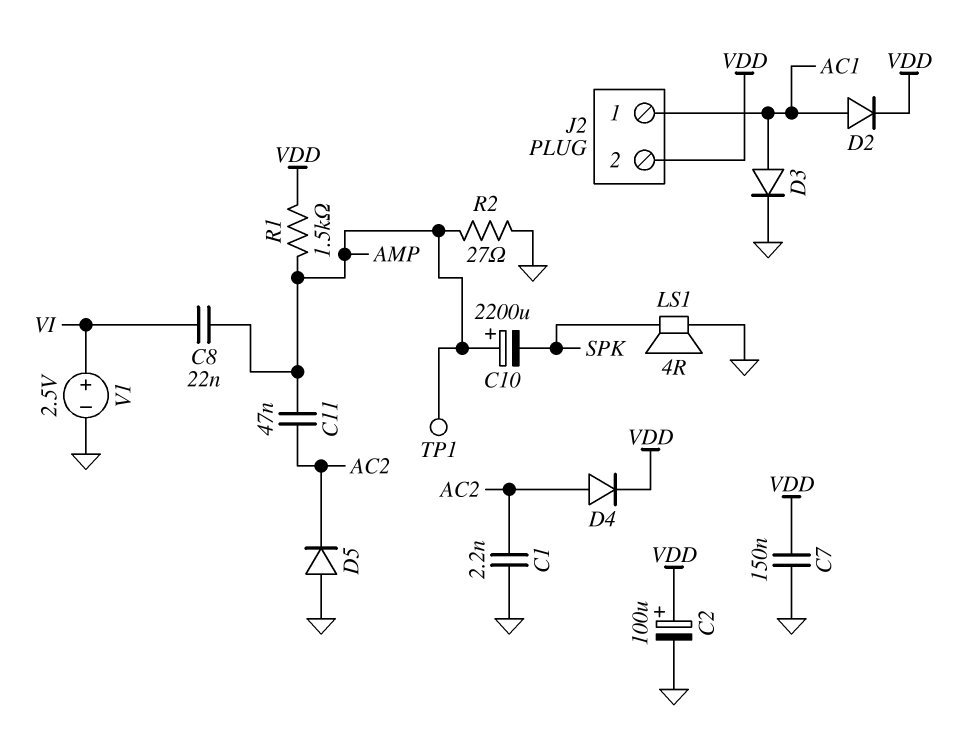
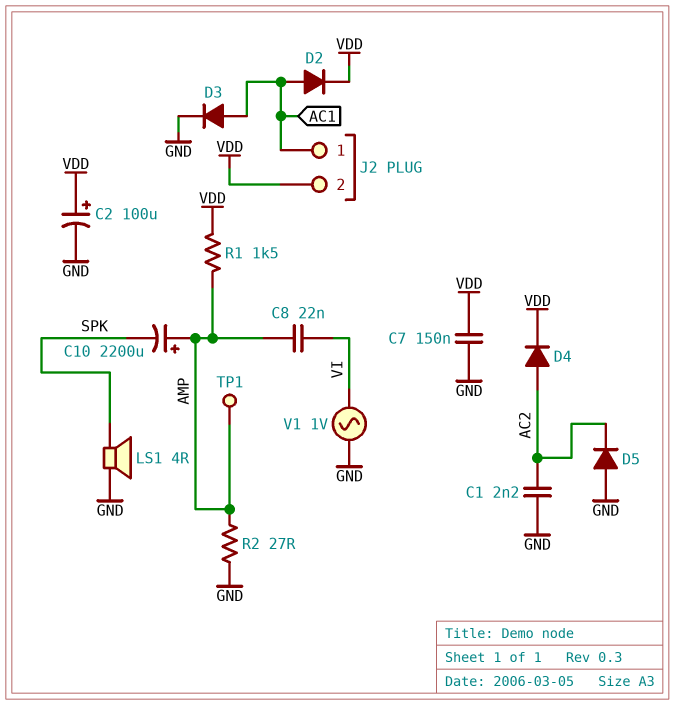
C11: 47nF (AC2, AMP) -> none
V1: 2.5V (plus VI, minus GND) -> AC 1V (GND, VI)

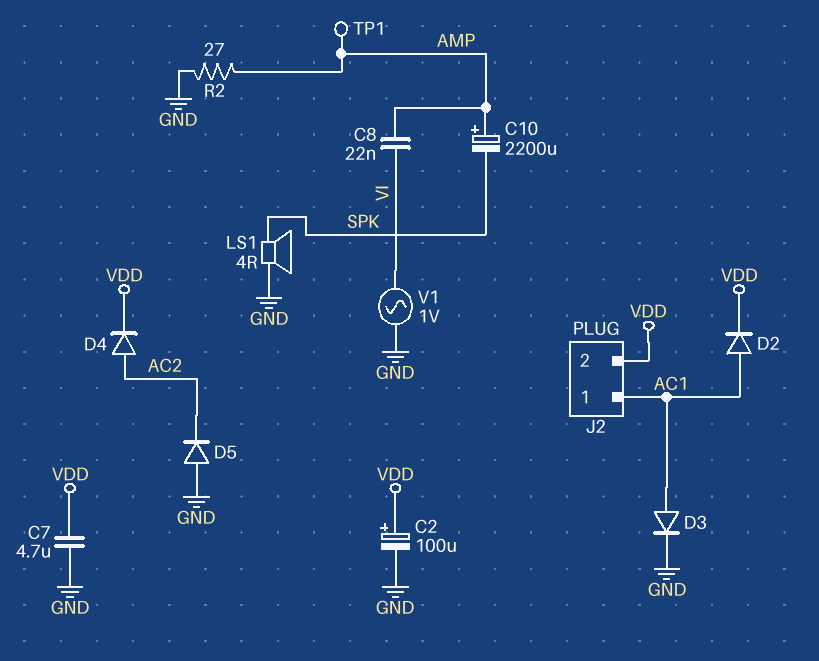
C1: 2.2nF (AC2, GND) -> none
C7: 150nF (GND, VDD) -> 4.7uF (GND, VDD)
R1: 1.5k (AMP, VDD) -> none

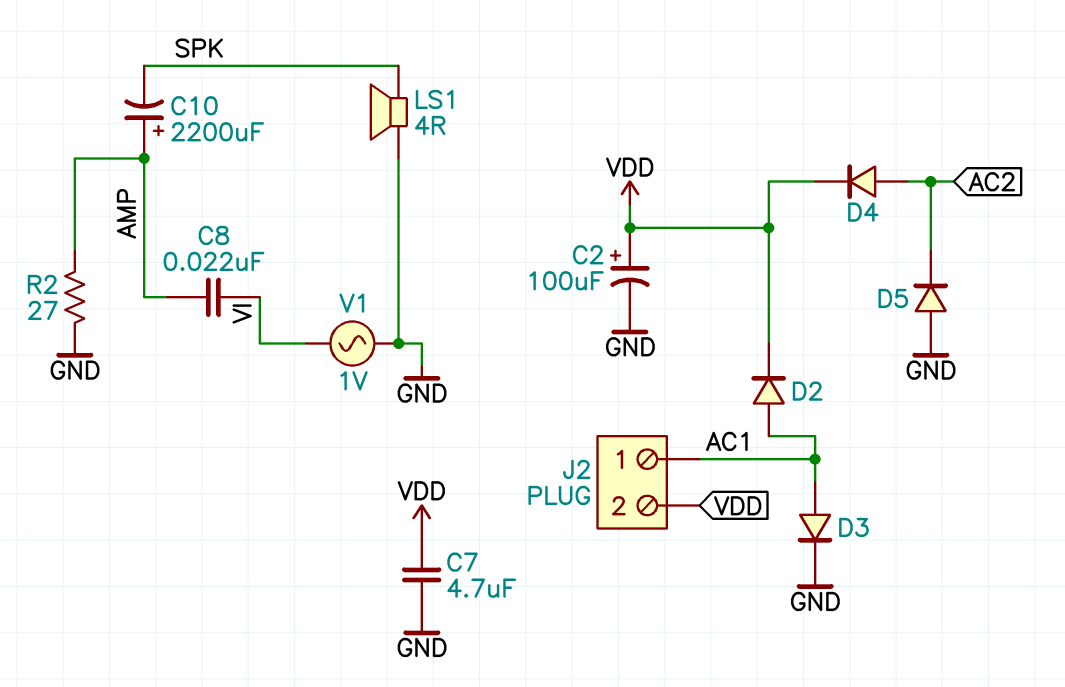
TP1: test point (AMP) -> none

